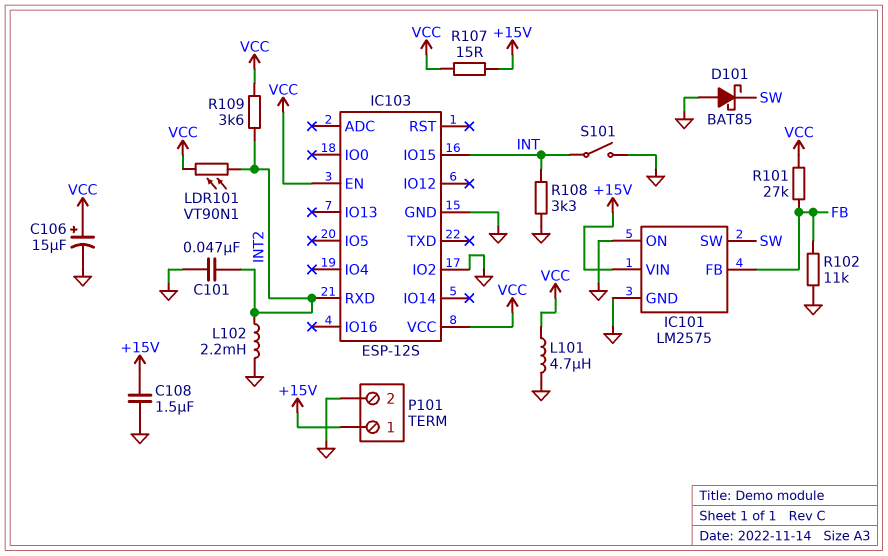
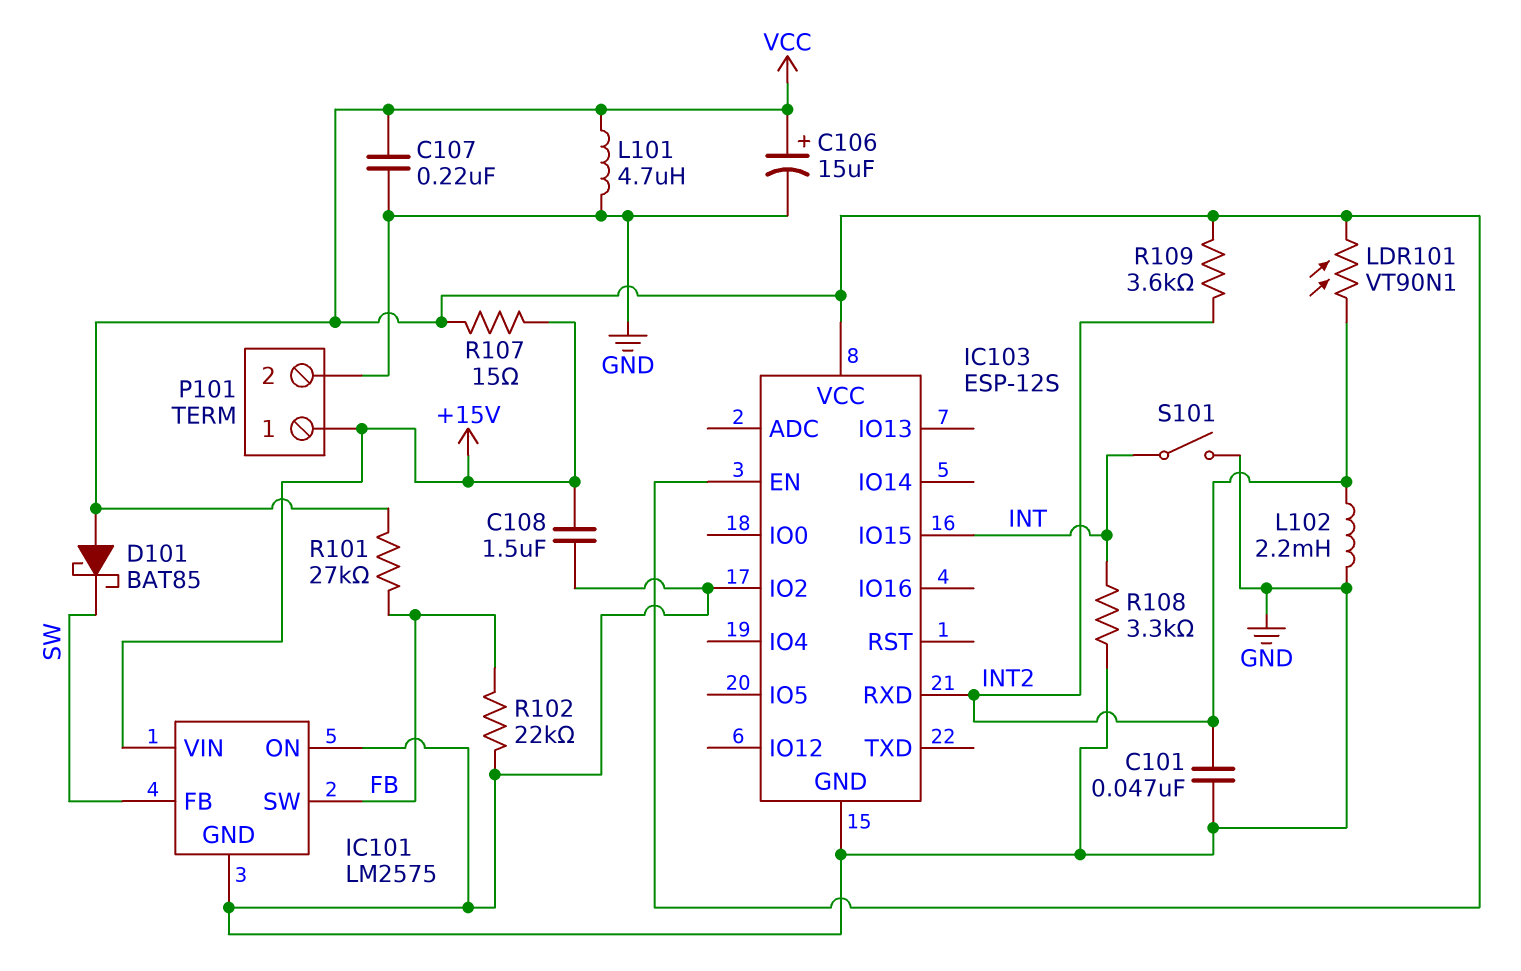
C107: none -> 220nF (GND, VCC)
D101: schottky BAT85 (A GND, K SW) -> schottky BAT85 (A VCC, K SW)
IC101 pin FB: FB -> SW
IC101 pin SW: SW -> FB
R102: 11k (FB, GND) -> 22k (FB, GND)

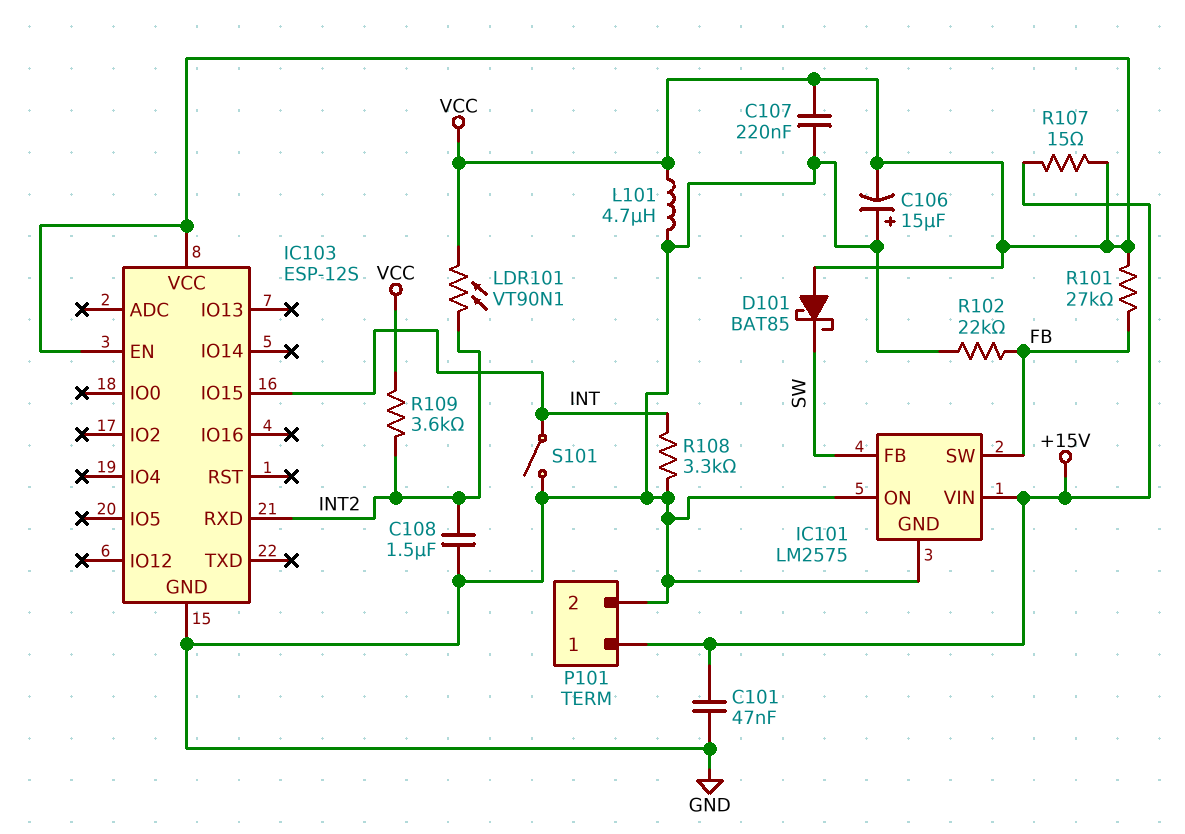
C101: 47nF (GND, INT2) -> 47nF (+15V, GND)
C106: 15uF (plus VCC, minus GND) -> 15uF (plus GND, minus VCC)
C108: 1.5uF (+15V, GND) -> 1.5uF (GND, INT2)
IC103 pin IO2: GND -> none
L102: 2.2mH (GND, INT2) -> none

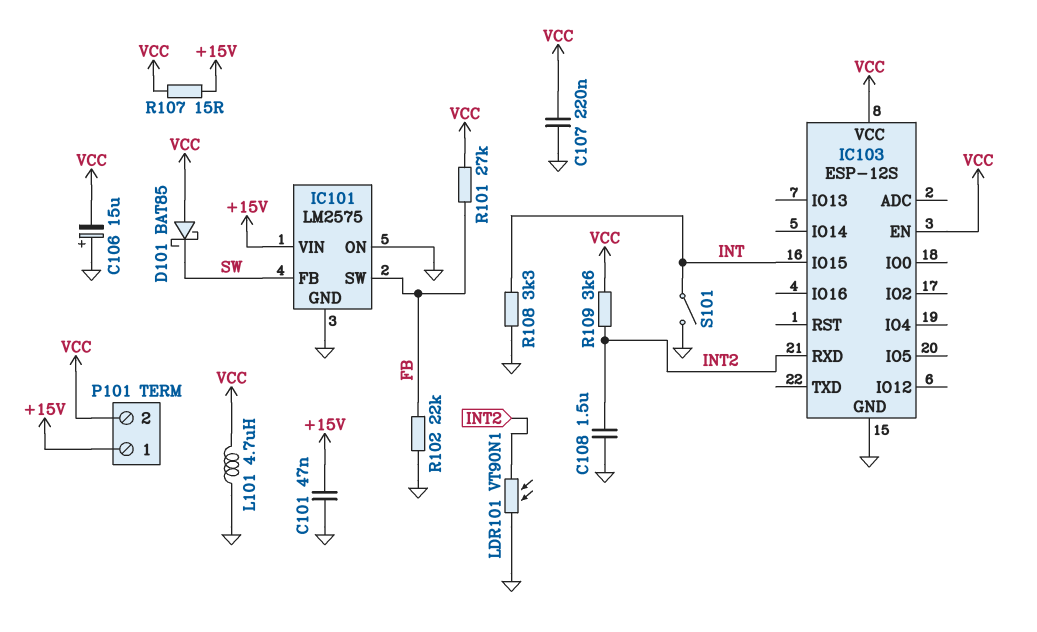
LDR101: VT90N1 (INT2, VCC) -> VT90N1 (GND, INT2)
P101 pin 2: GND -> VCC

